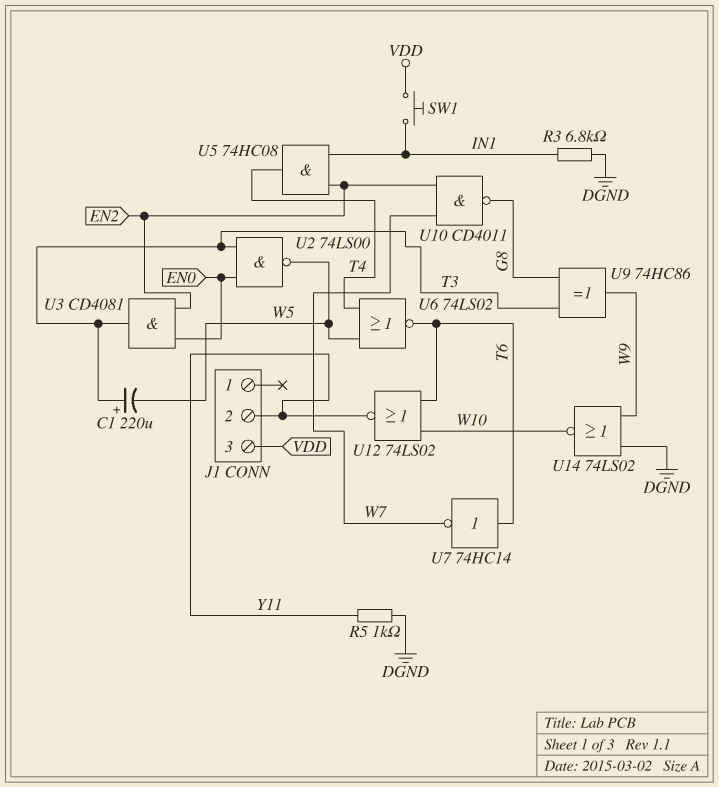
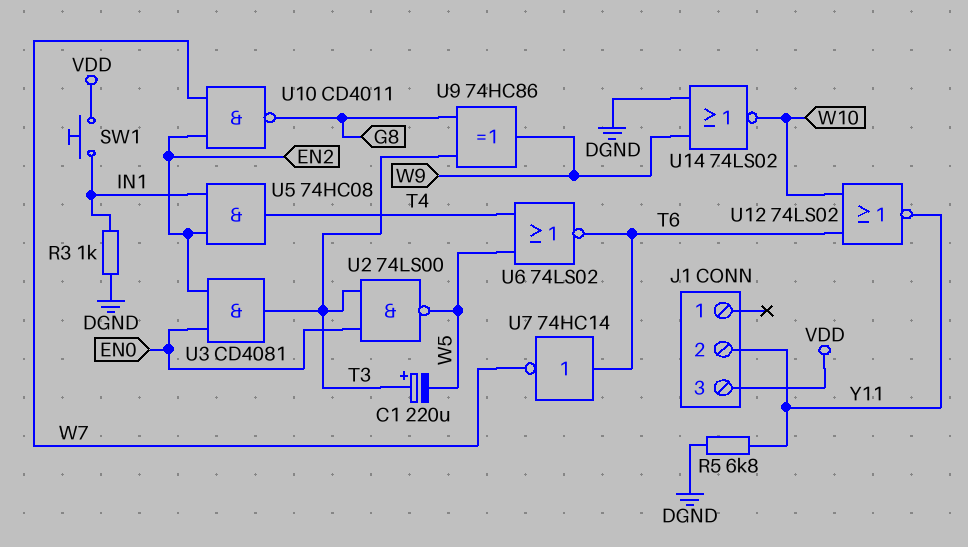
R3: 6.8k (DGND, IN1) -> 1k (DGND, IN1)
R5: 1k (DGND, Y11) -> 6.8k (DGND, Y11)

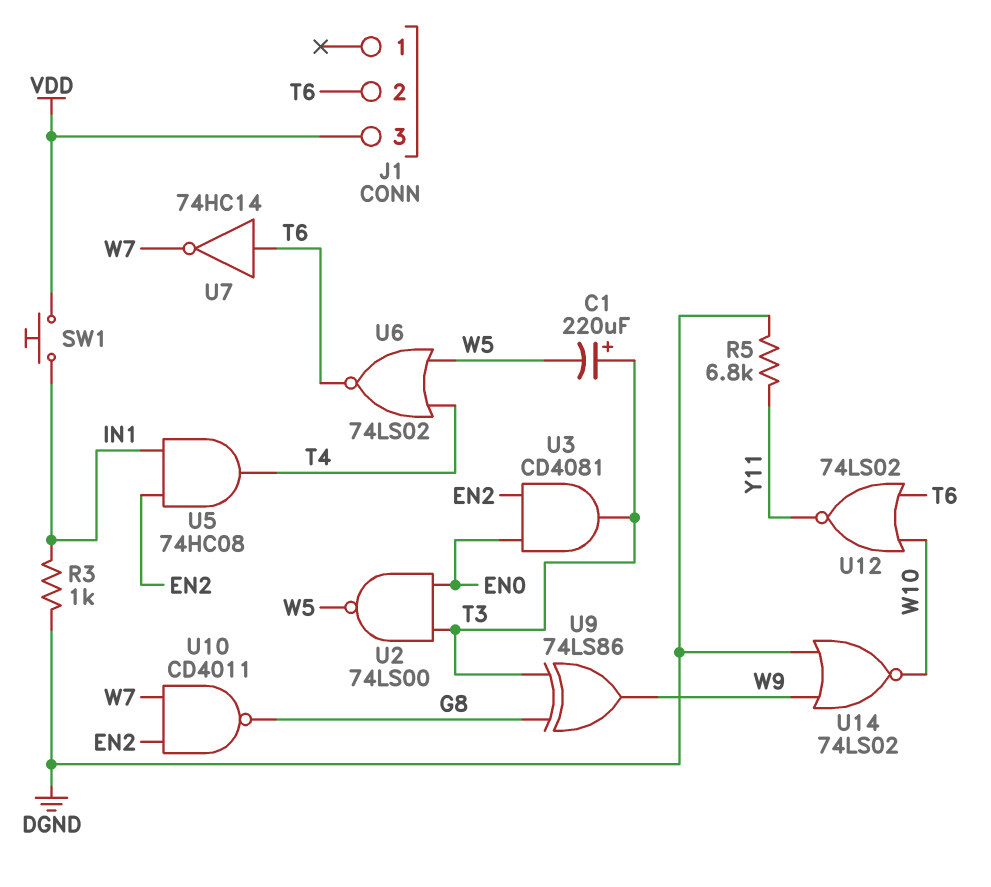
J1 pin 2: Y11 -> T6
U9: XOR 74HC86 (in G8, in T3, out W9) -> XOR 74LS86 (in G8, in T3, out W9)

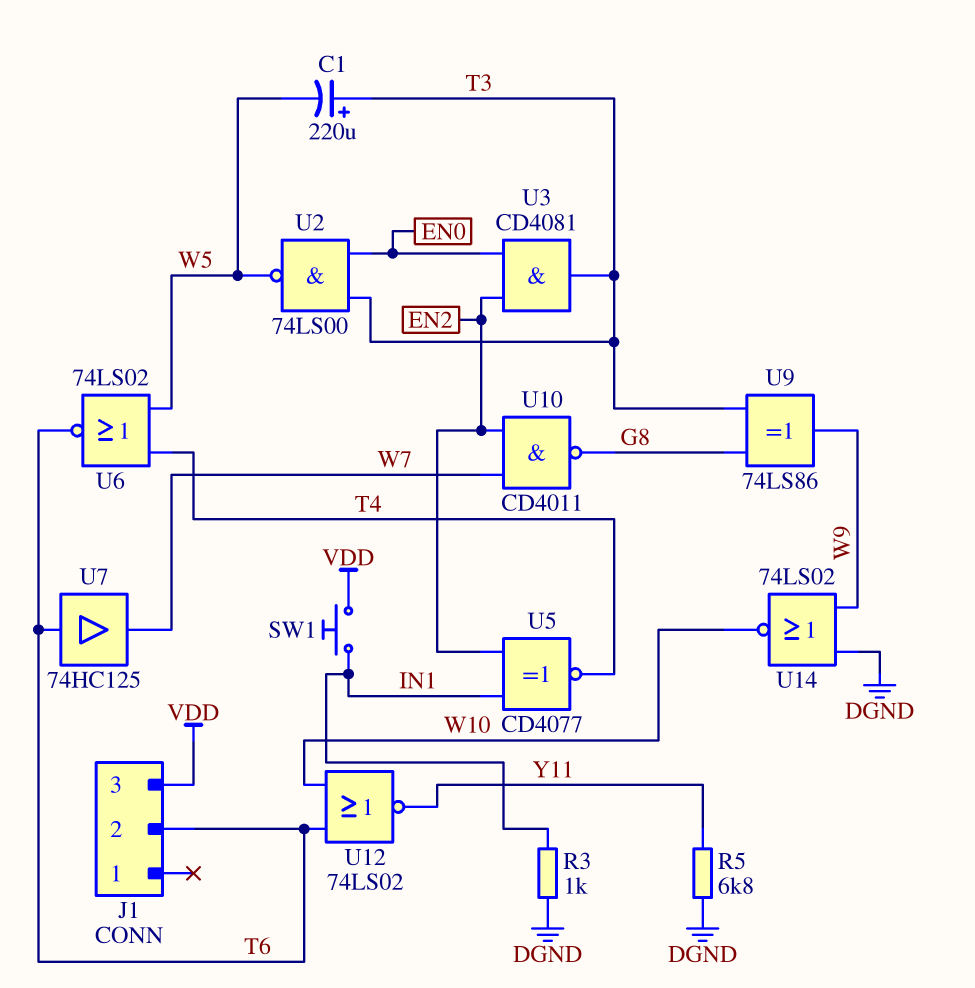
U5: AND 74HC08 (in EN2, in IN1, out T4) -> XNOR CD4077 (in EN2, in IN1, out T4)
U7: NOT 74HC14 (in T6, out W7) -> buffer 74HC125 (in T6, out W7)

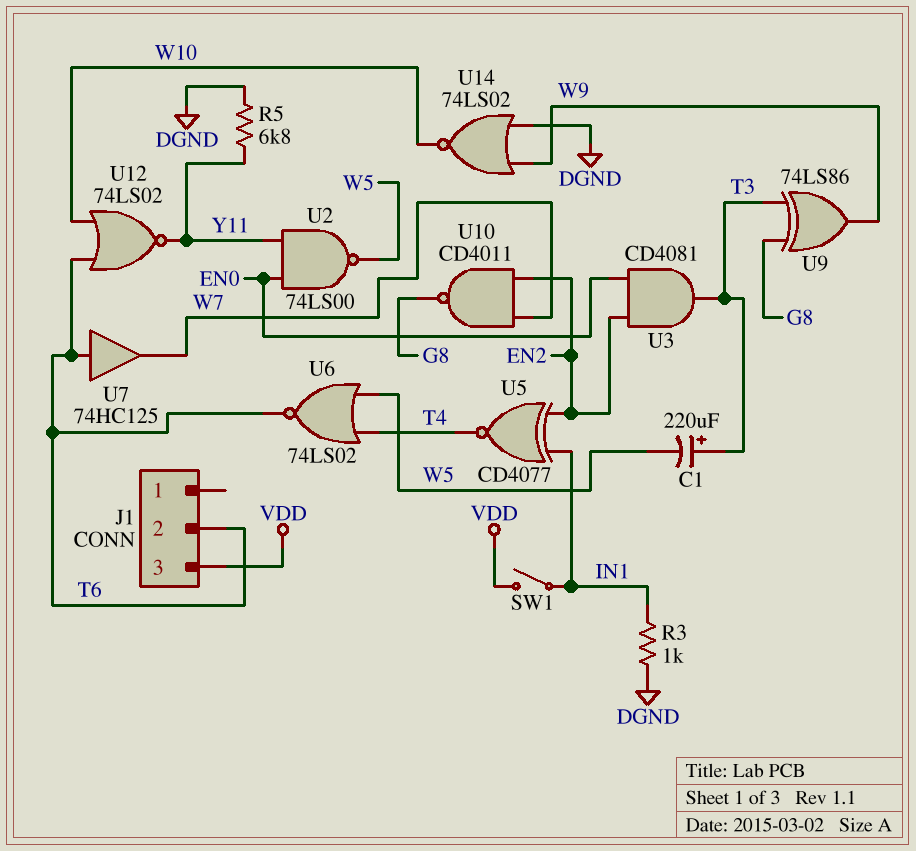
SW1: button (IN1, VDD) -> switch (IN1, VDD)
U2: NAND 74LS00 (in EN0, in T3, out W5) -> NAND 74LS00 (in EN0, in Y11, out W5)

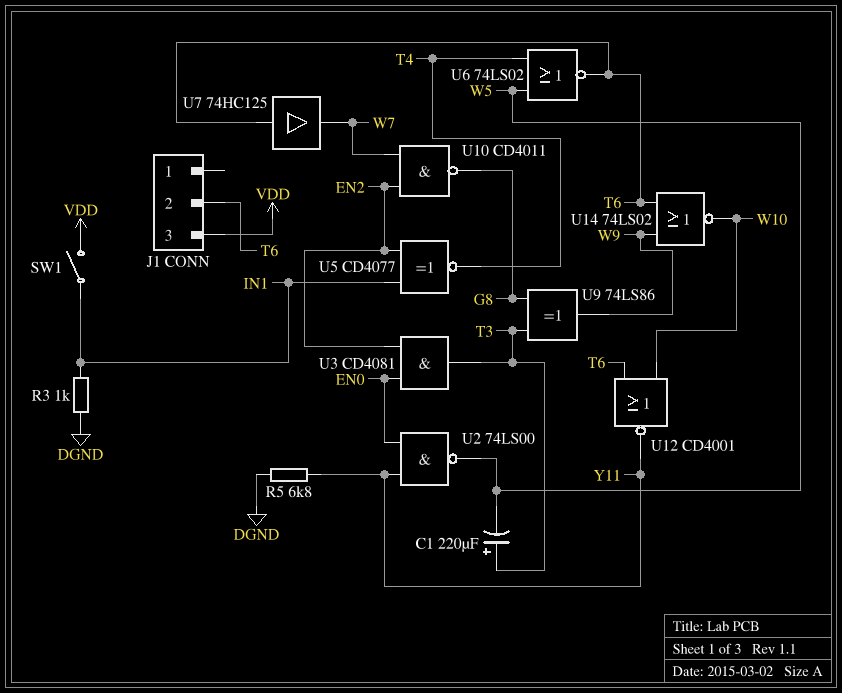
U12: NOR 74LS02 (in T6, in W10, out Y11) -> NOR CD4001 (in T6, in W10, out Y11)
U14: NOR 74LS02 (in DGND, in W9, out W10) -> NOR 74LS02 (in T6, in W9, out W10)

